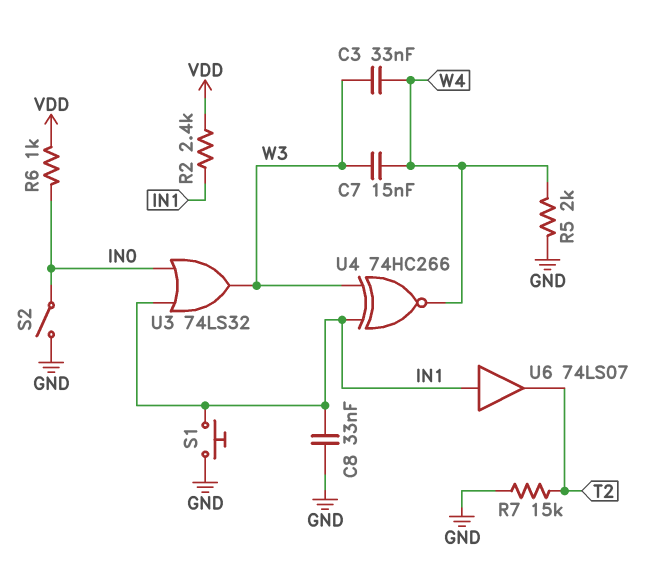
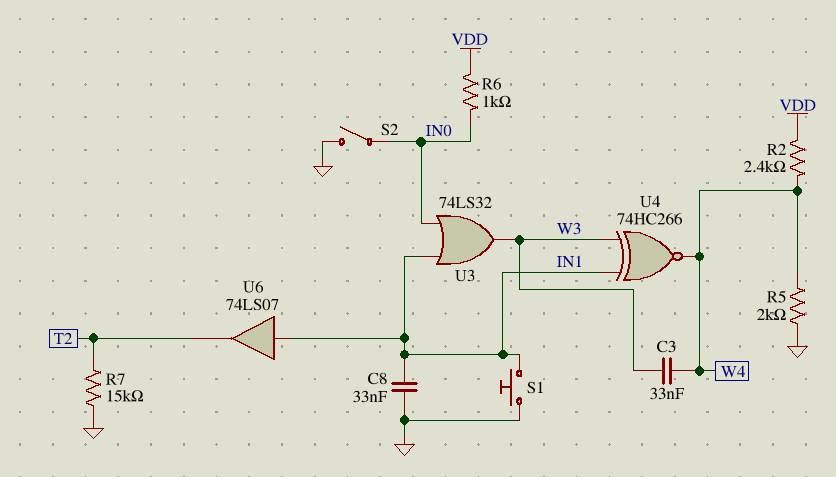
C7: 15nF (W3, W4) -> none
R2: 2.4k (IN1, VDD) -> 2.4k (VDD, W4)

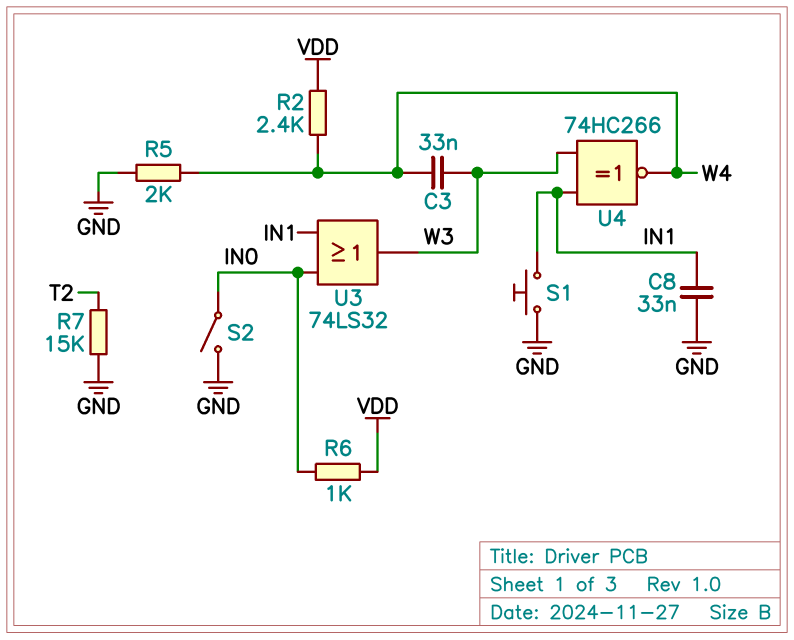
U6: buffer 74LS07 (in IN1, out T2) -> none

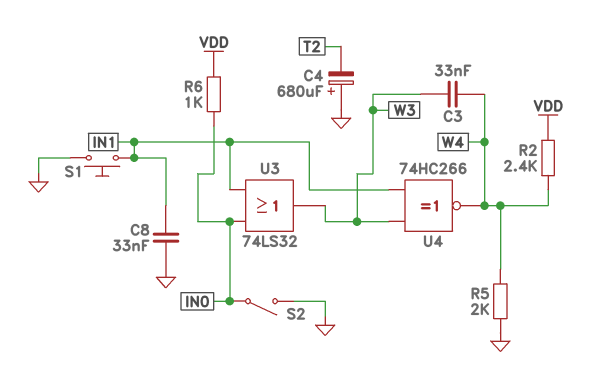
C4: none -> 680uF (plus GND, minus T2)
R7: 15k (GND, T2) -> none

